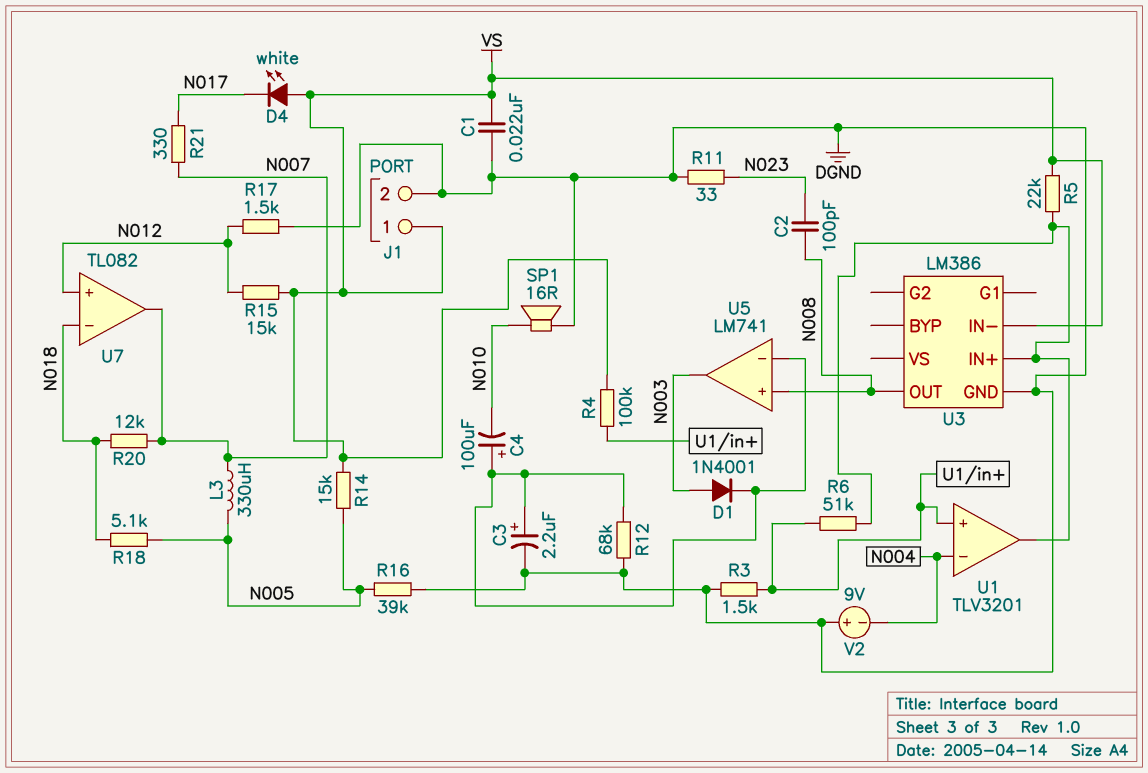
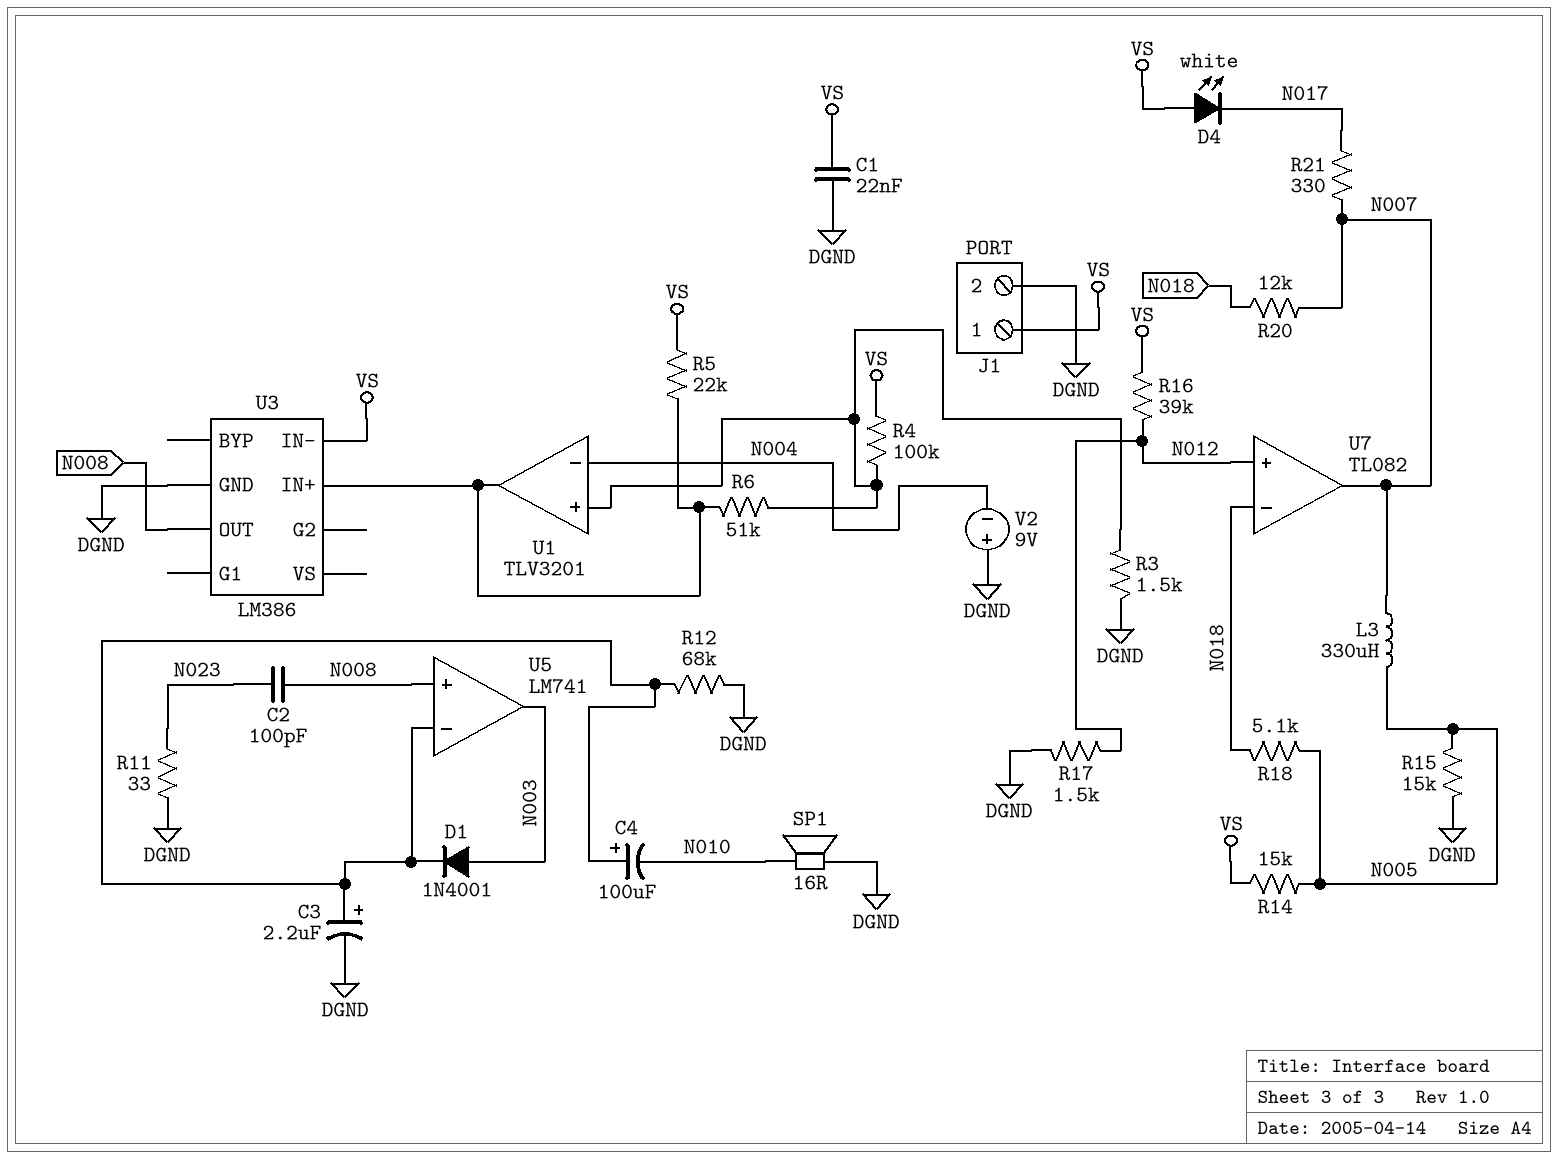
R15: 15k (N012, VS) -> 15k (DGND, N005)
R16: 39k (DGND, N005) -> 39k (N012, VS)

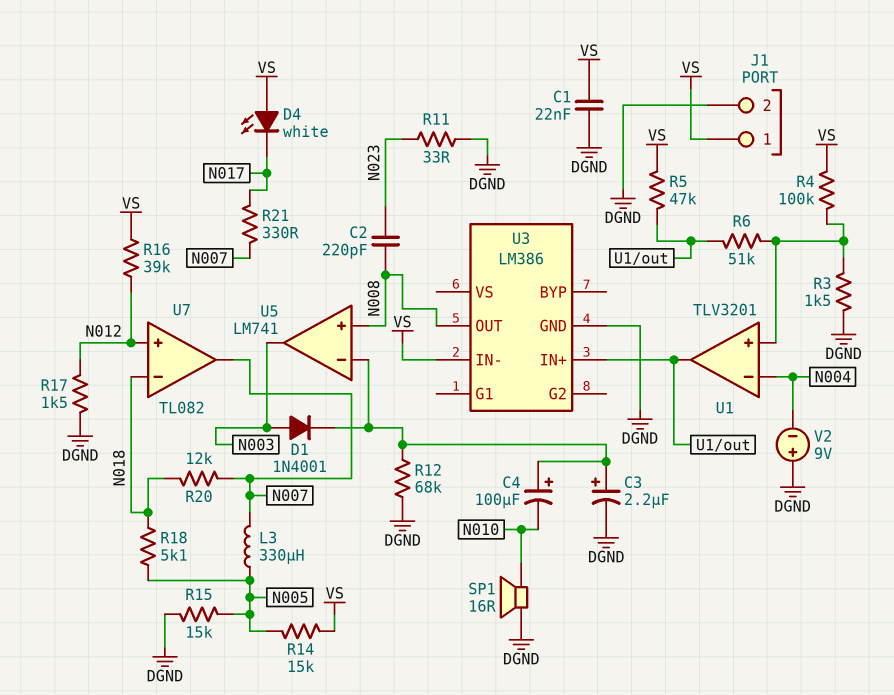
C2: 100pF (N008, N023) -> 220pF (N008, N023)
R5: 22k (U1/out, VS) -> 47k (U1/out, VS)

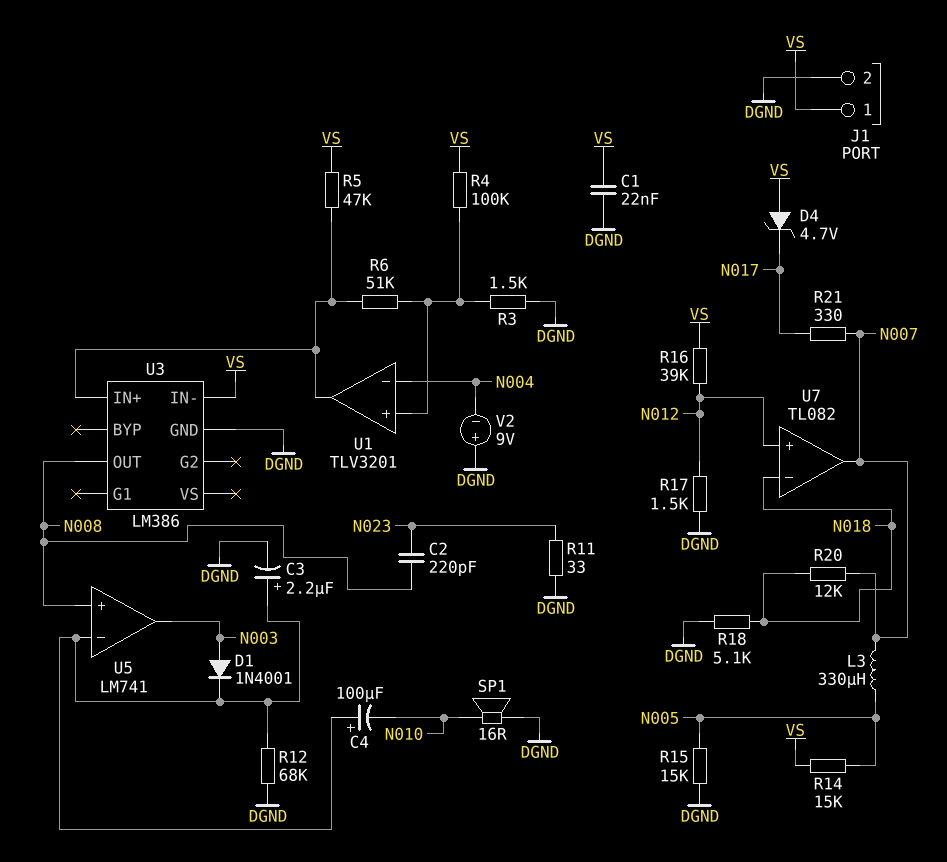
D4: LED white (A VS, K N017) -> zener 4.7V (A VS, K N017)
R18: 5.1k (N005, N018) -> 5.1k (DGND, N018)

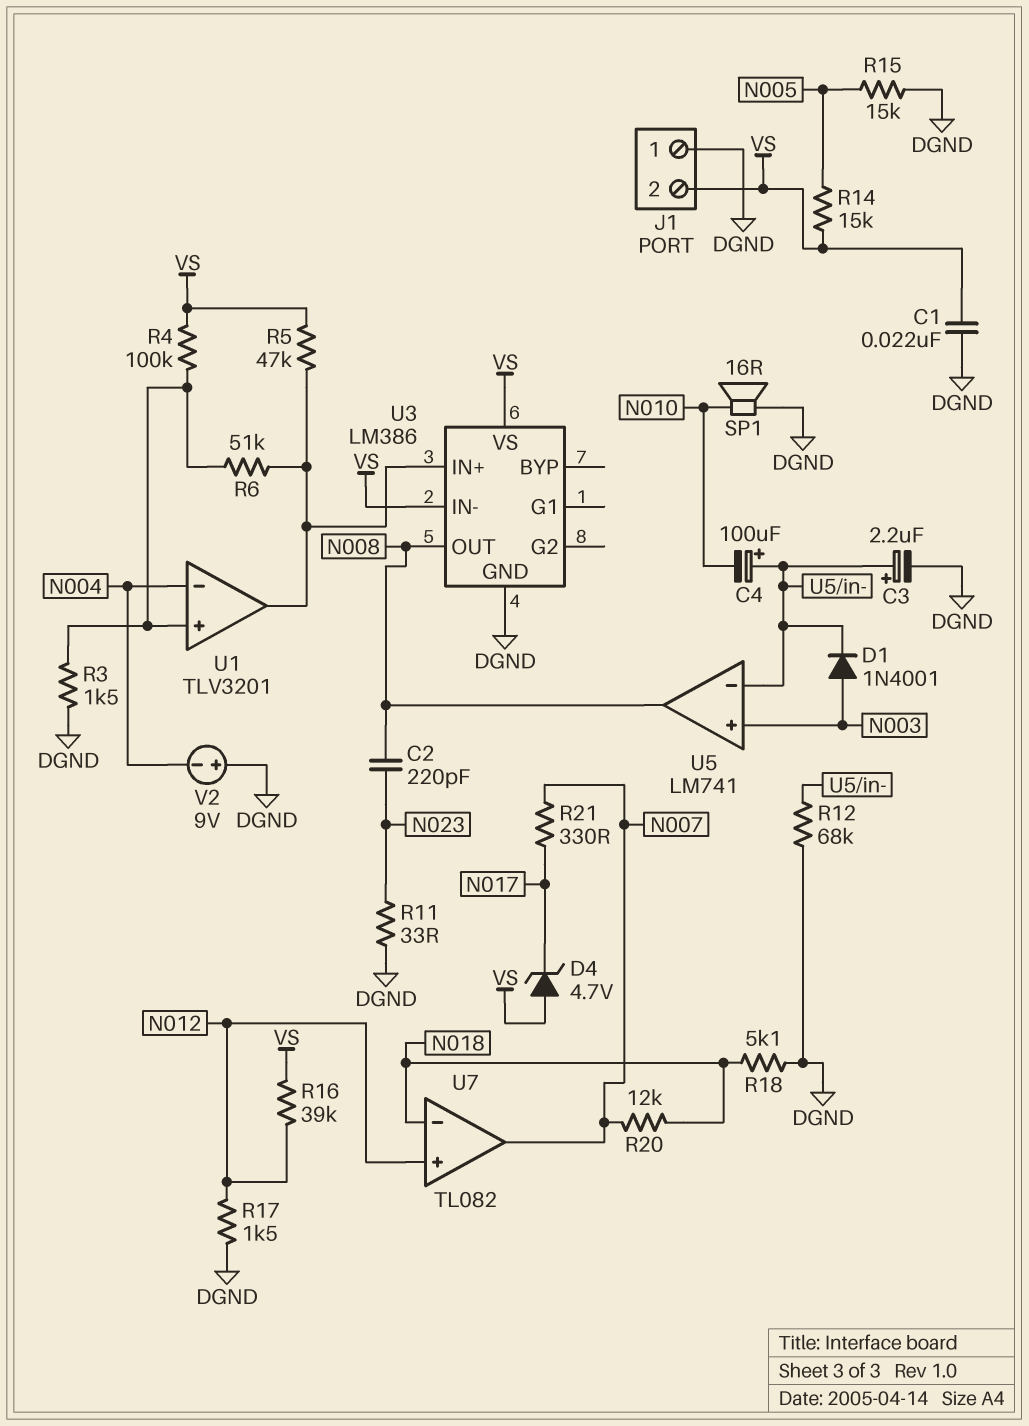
J1 pin 1: VS -> DGND
J1 pin 2: DGND -> VS
L3: 330uH (N005, N007) -> none
U3 pin VS: none -> VS
U5 pin in+: N008 -> N003
U5 pin out: N003 -> N008

